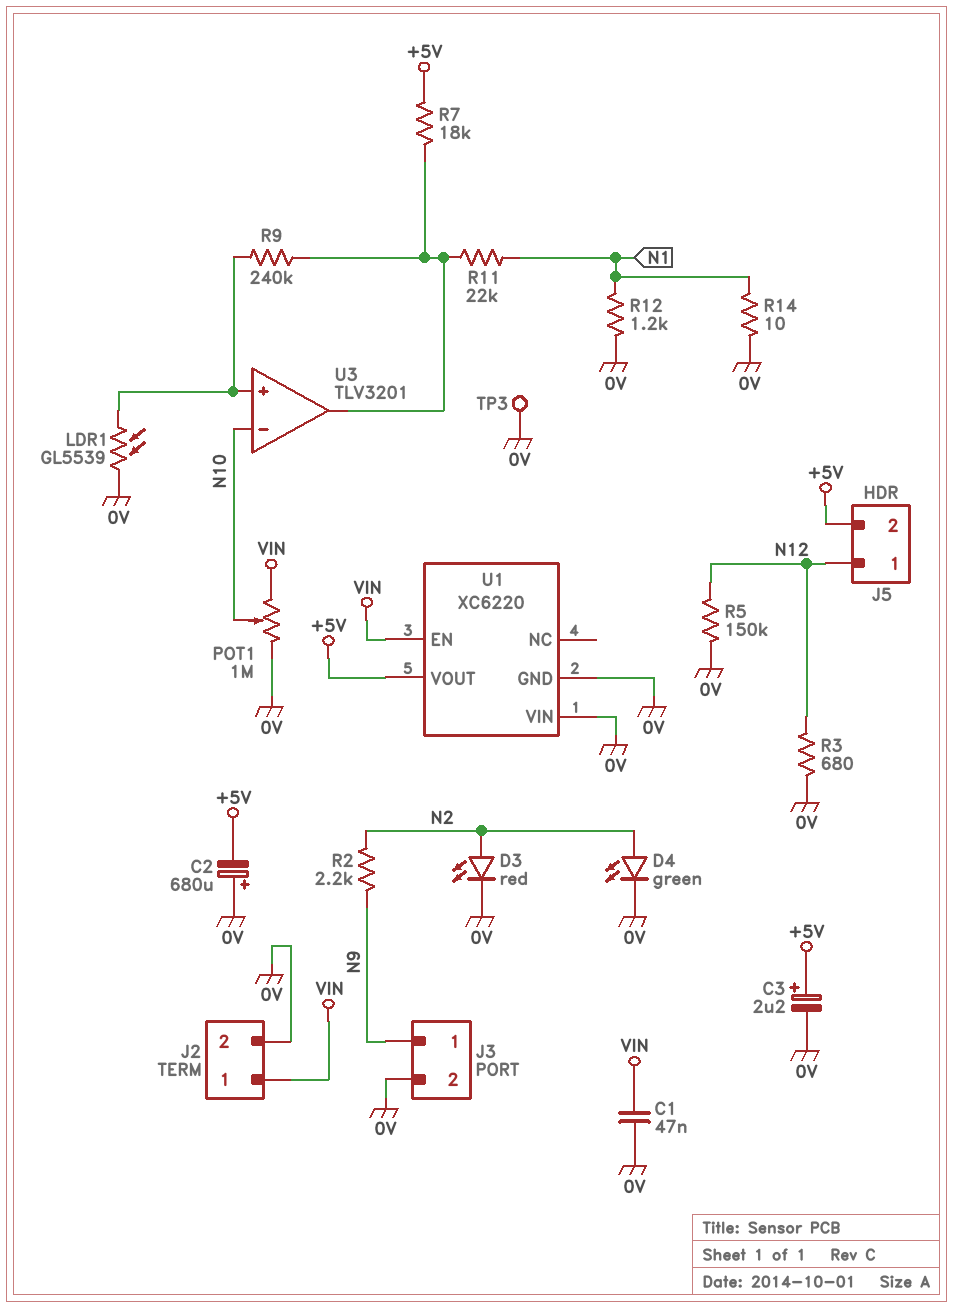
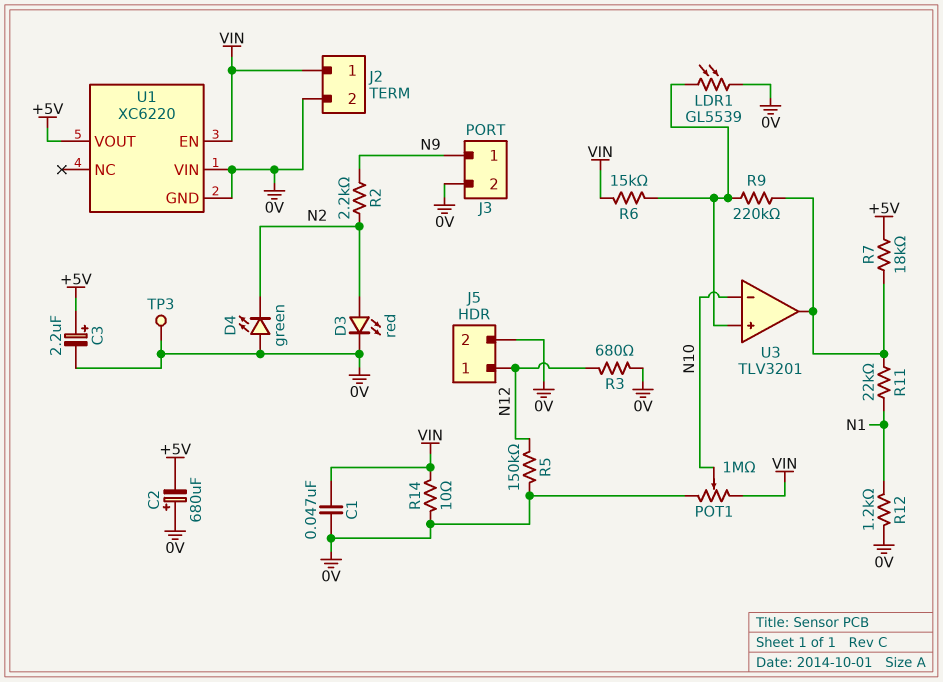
D4: LED green (A N2, K 0V) -> LED green (A 0V, K N2)
J5 pin 2: +5V -> 0V
R6: none -> 15k (U3/in+, VIN)
R9: 240k (U3/in+, U3/out) -> 220k (U3/in+, U3/out)
R14: 10 (0V, N1) -> 10 (0V, VIN)

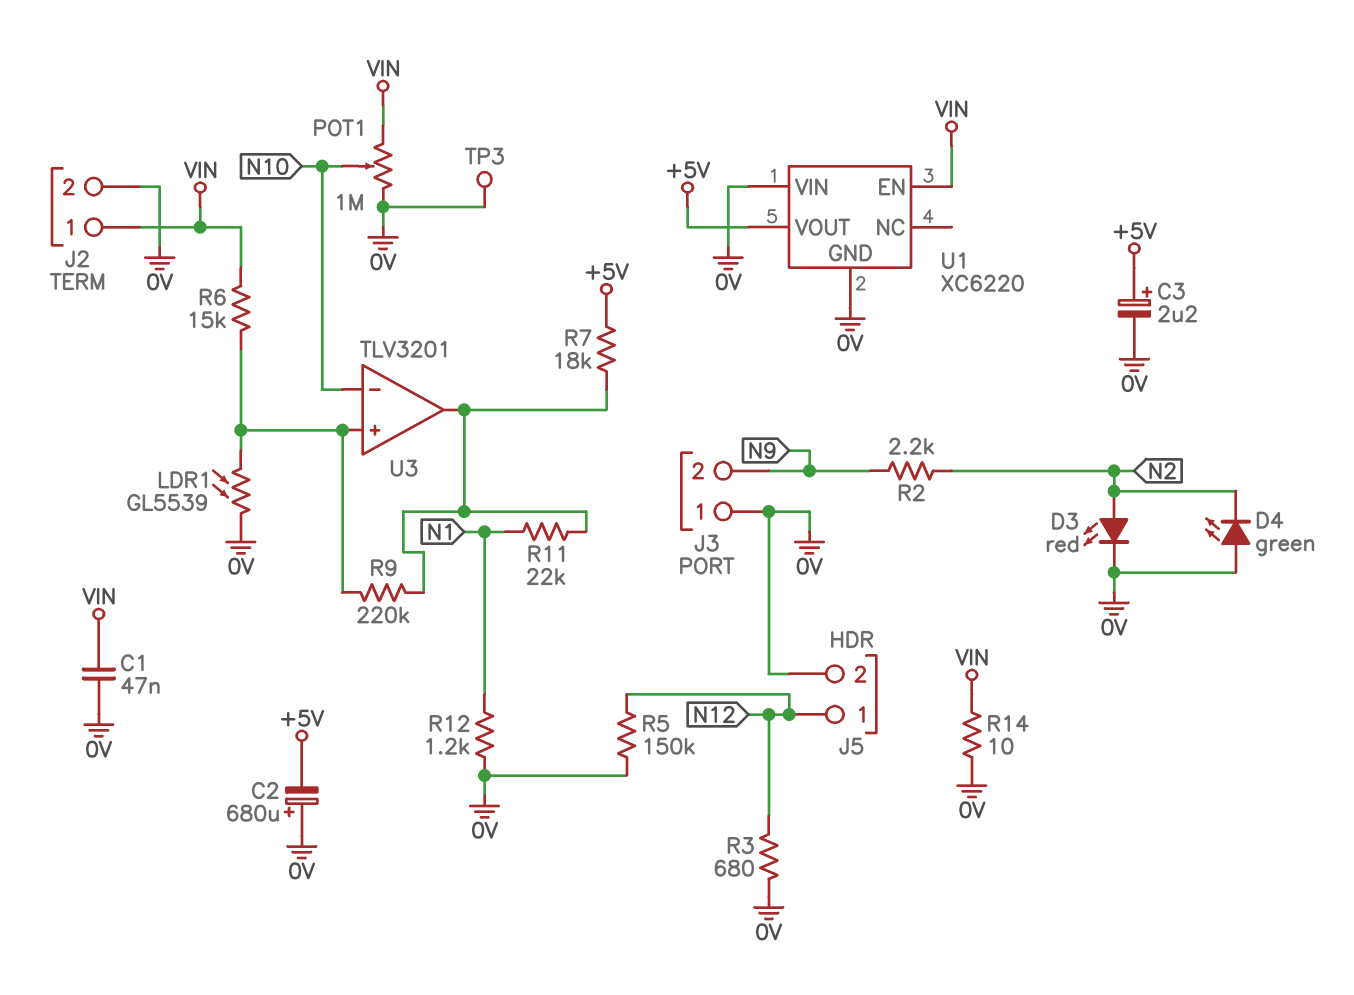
J3 pin 1: N9 -> 0V
J3 pin 2: 0V -> N9

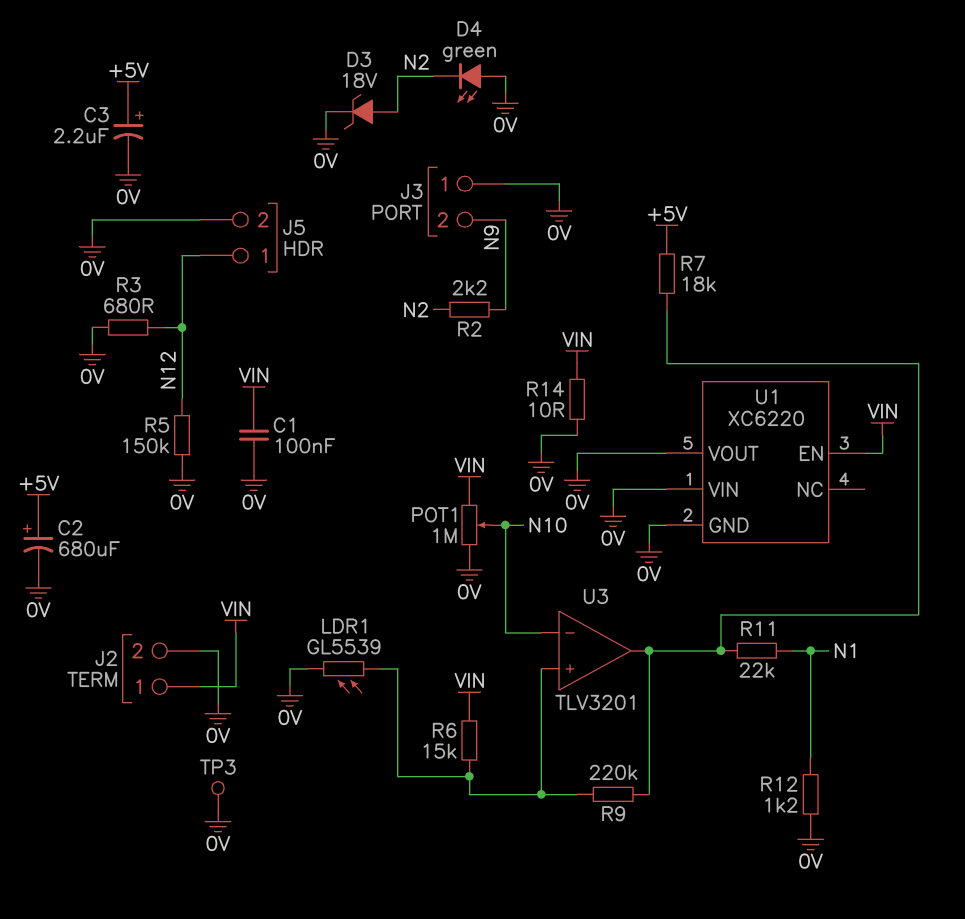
C1: 47nF (0V, VIN) -> 100nF (0V, VIN)
C2: 680uF (plus 0V, minus +5V) -> 680uF (plus +5V, minus 0V)
D3: LED red (A N2, K 0V) -> zener 18V (A N2, K 0V)
U1 pin VOUT: +5V -> 0V

